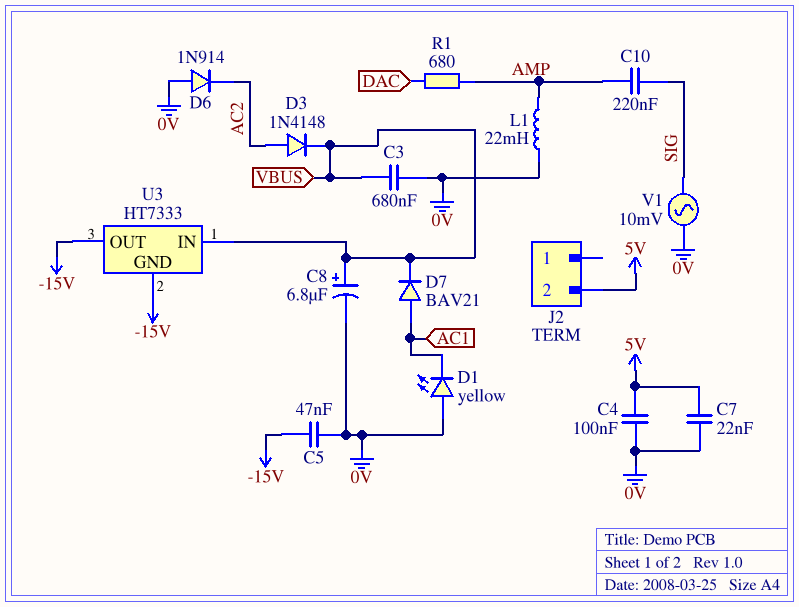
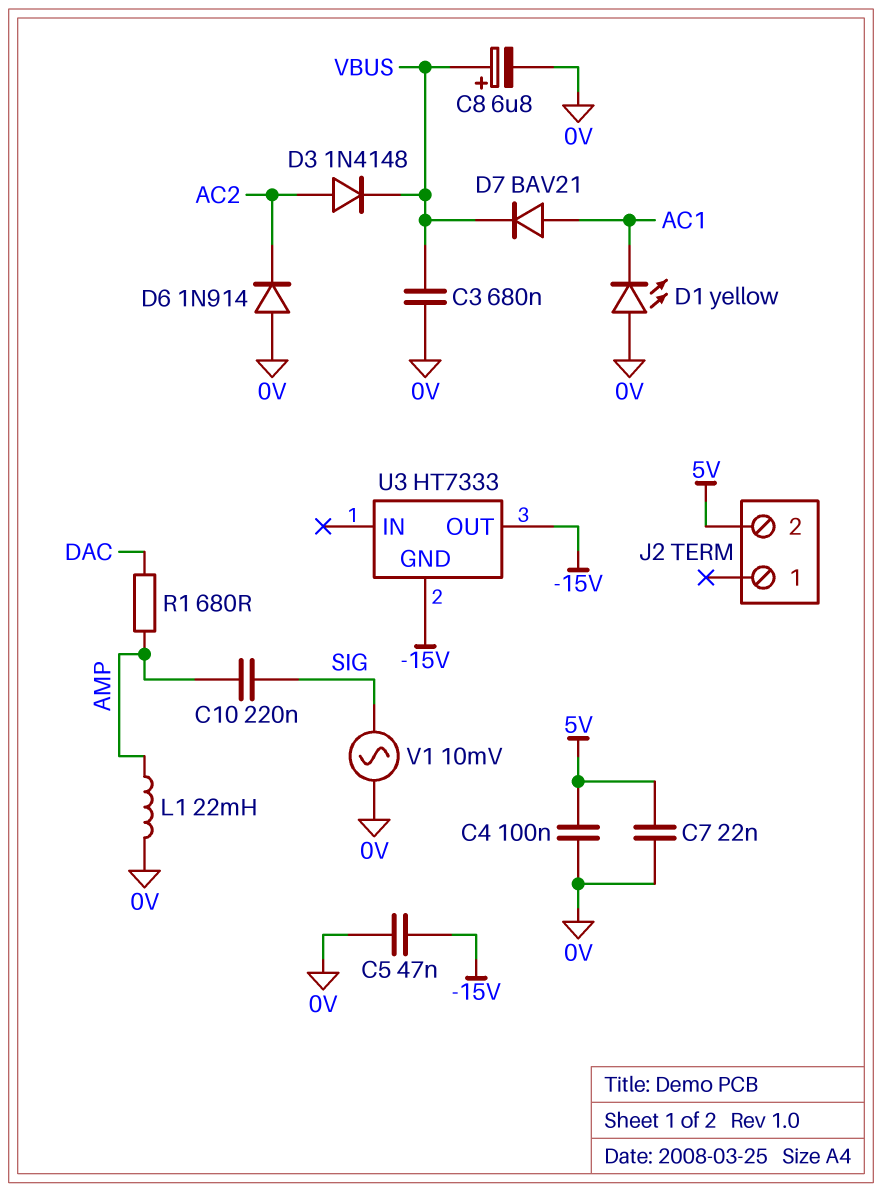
U3 pin IN: VBUS -> none

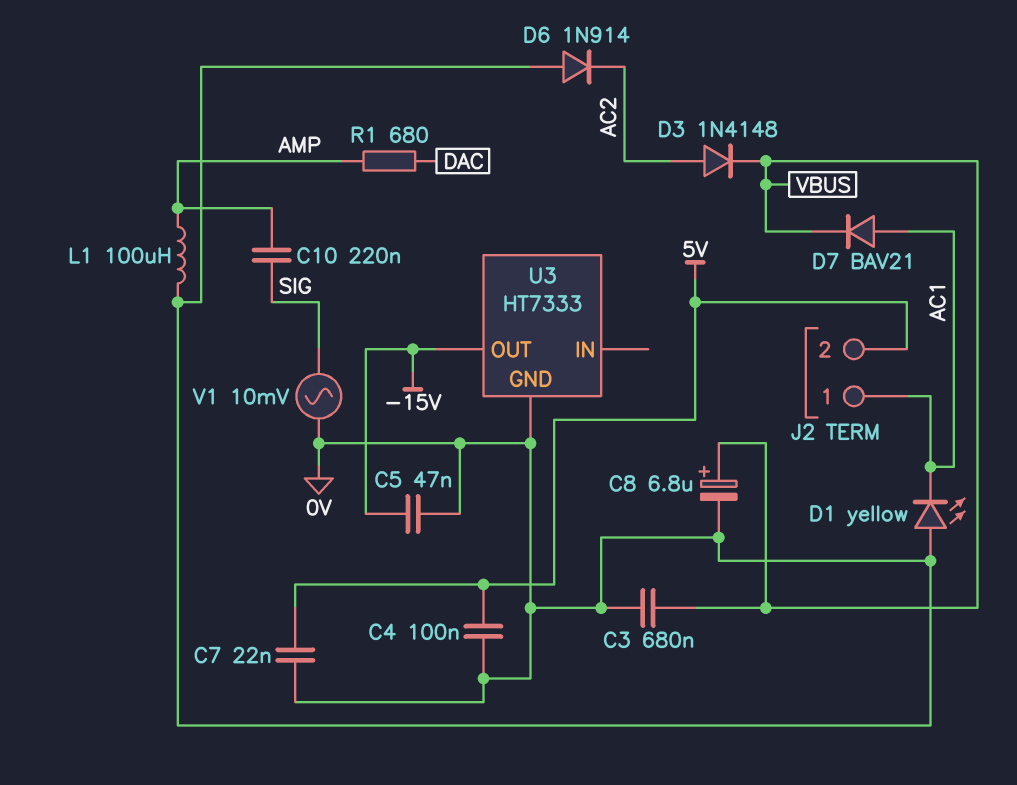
J2 pin 1: none -> AC1
L1: 22mH (0V, AMP) -> 100uH (0V, AMP)
U3 pin GND: -15V -> 0V

